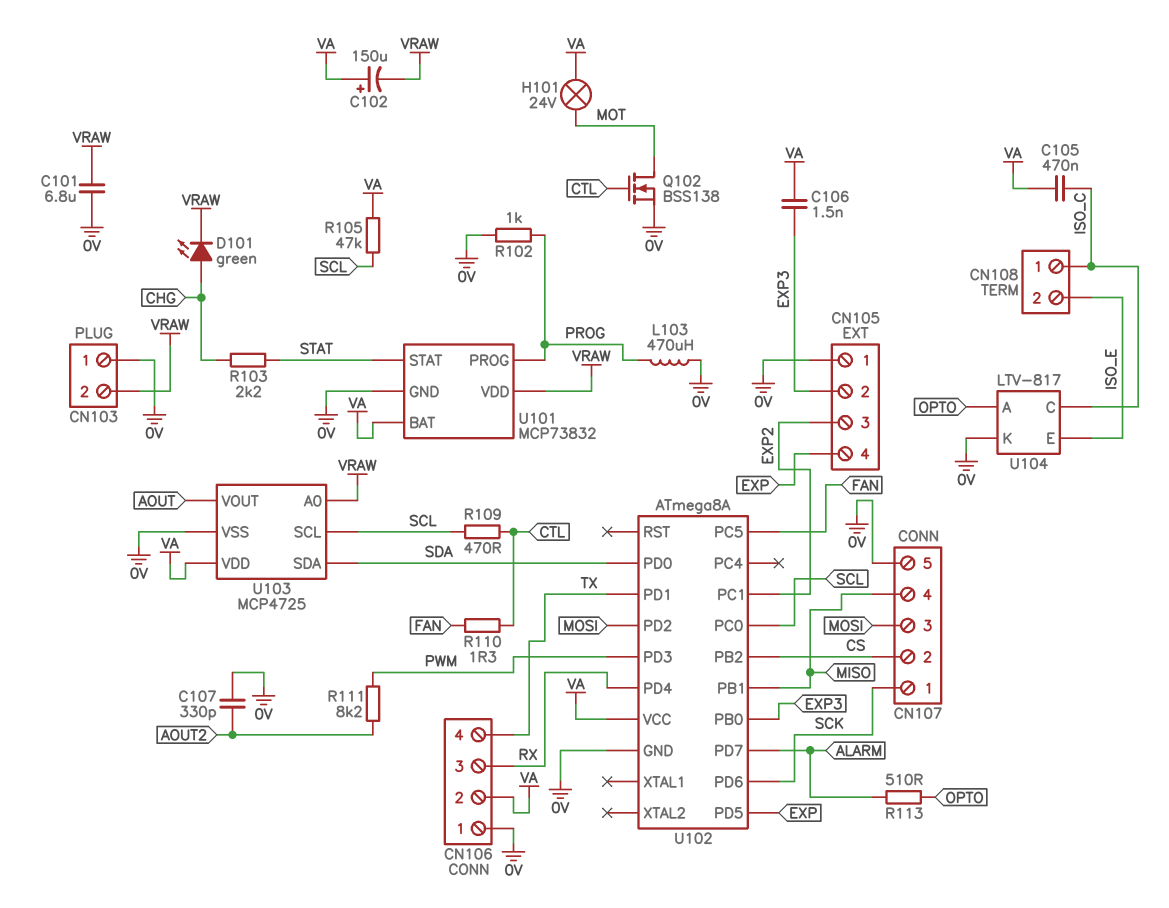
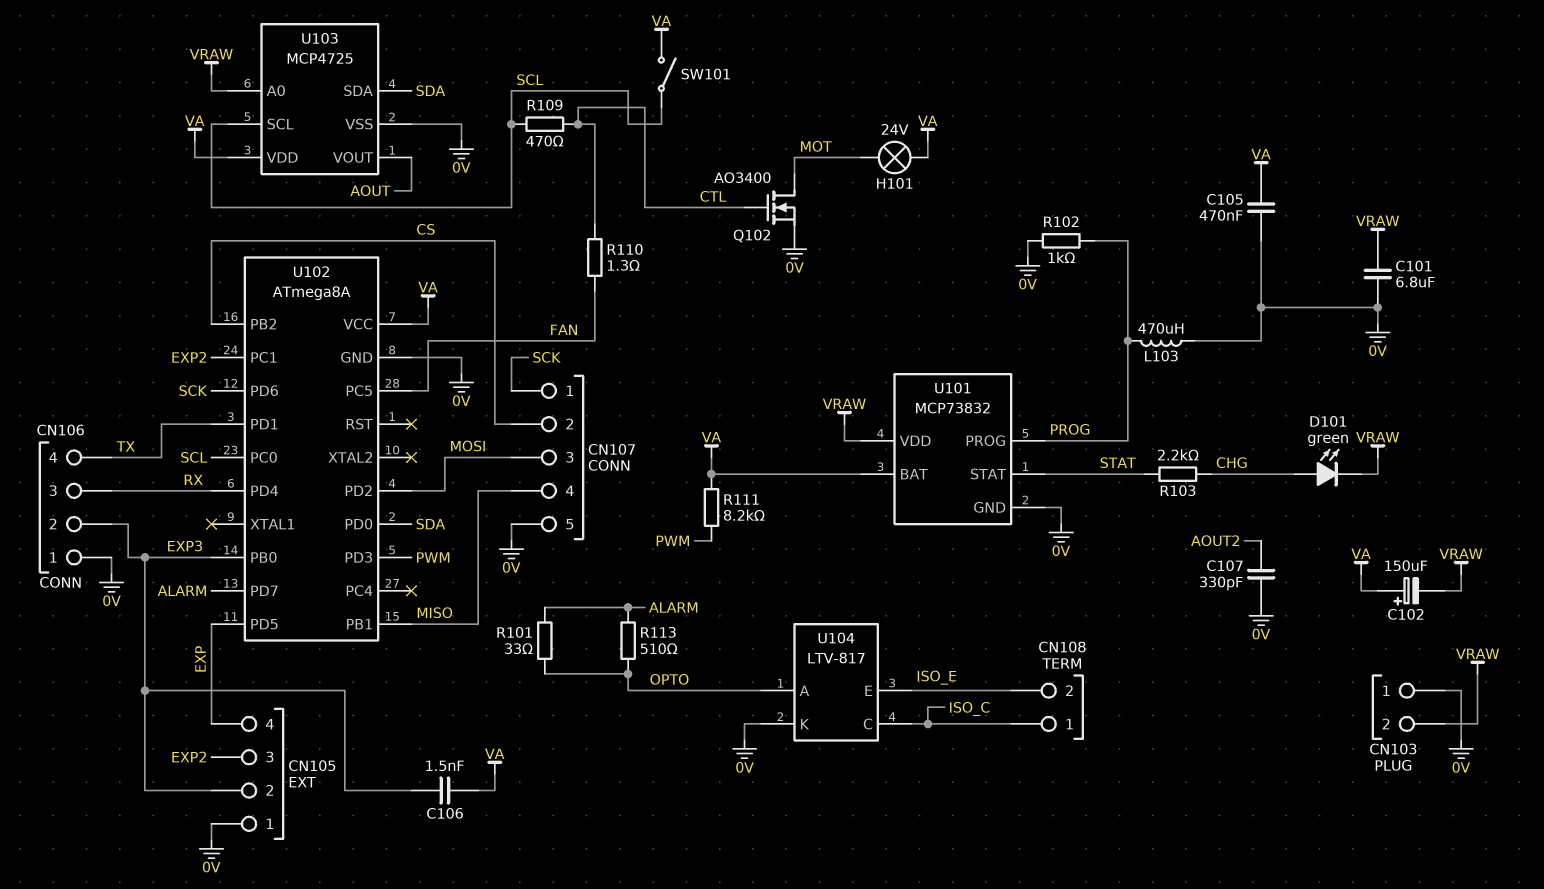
C105: 470nF (ISO_C, VA) -> 470nF (0V, VA)
CN106 pin 2: VA -> EXP3
Q102: NMOS BSS138 (G CTL, D MOT, S 0V) -> NMOS AO3400 (G CTL, D MOT, S 0V)
R101: none -> 33 (ALARM, OPTO)
R105: 47k (SCL, VA) -> none
R111: 8.2k (AOUT2, PWM) -> 8.2k (PWM, VA)
SW101: none -> switch (SCL, VA)

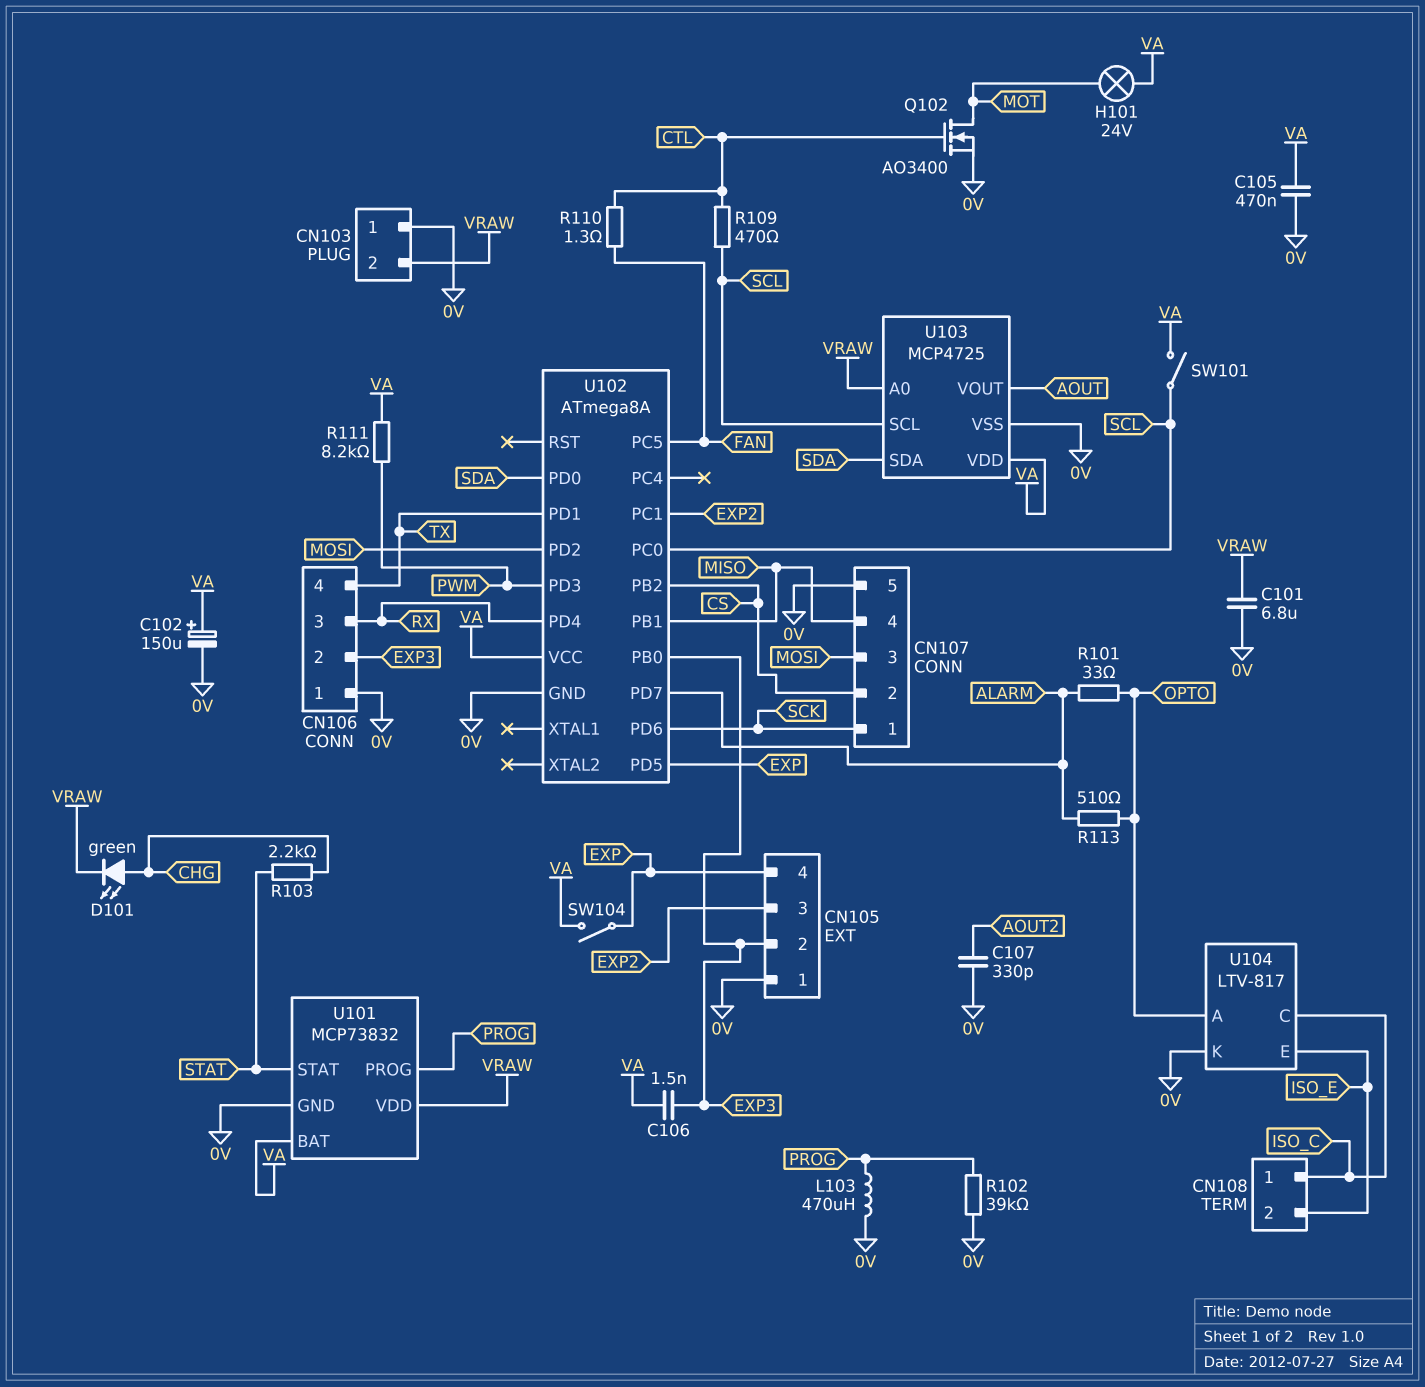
C102: 150uF (plus VA, minus VRAW) -> 150uF (plus VA, minus 0V)
R102: 1k (0V, PROG) -> 39k (0V, PROG)
SW104: none -> switch (EXP, VA)

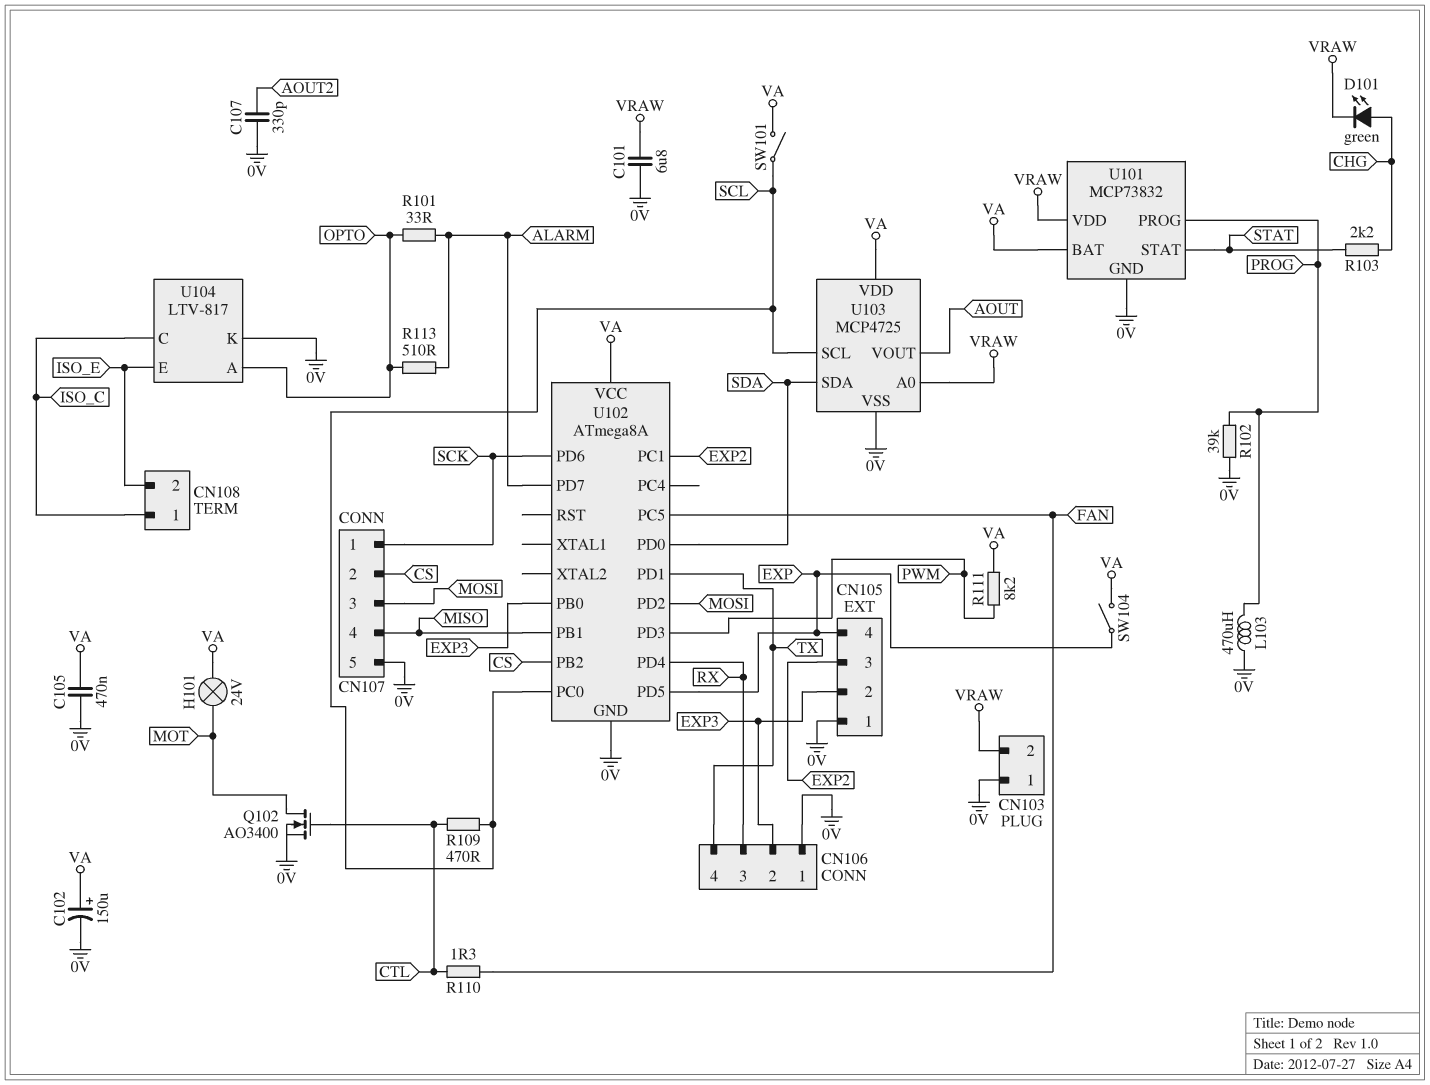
C106: 1.5nF (EXP3, VA) -> none

